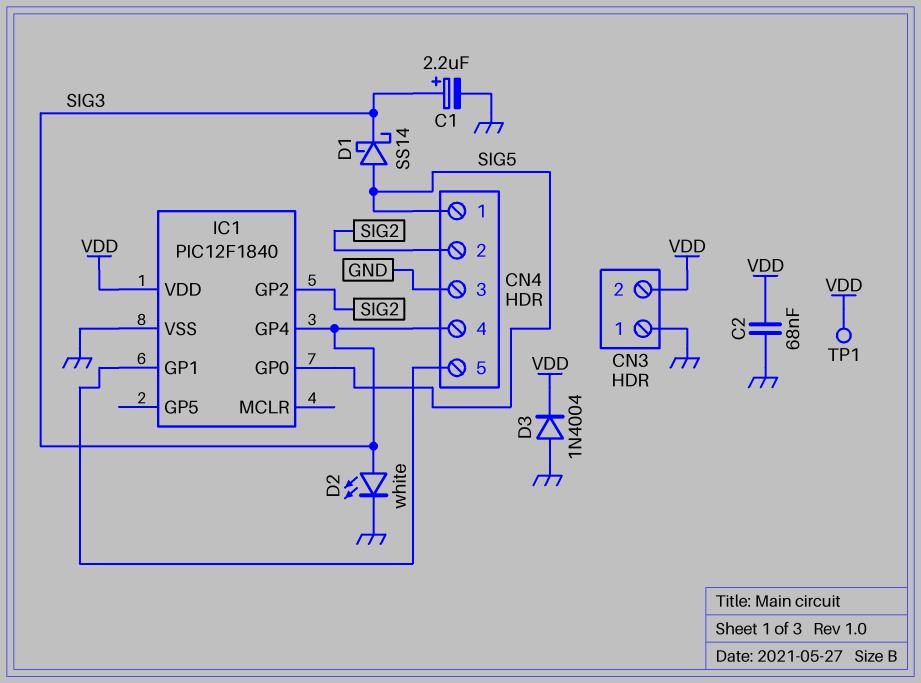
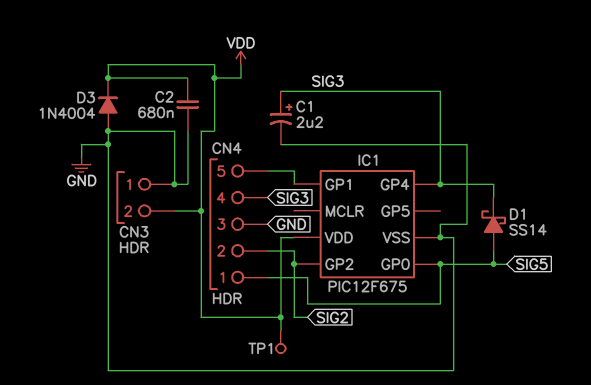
C2: 68nF (GND, VDD) -> 680nF (GND, VDD)
D2: LED white (A SIG3, K GND) -> none
IC1: PIC12F1840 -> PIC12F675

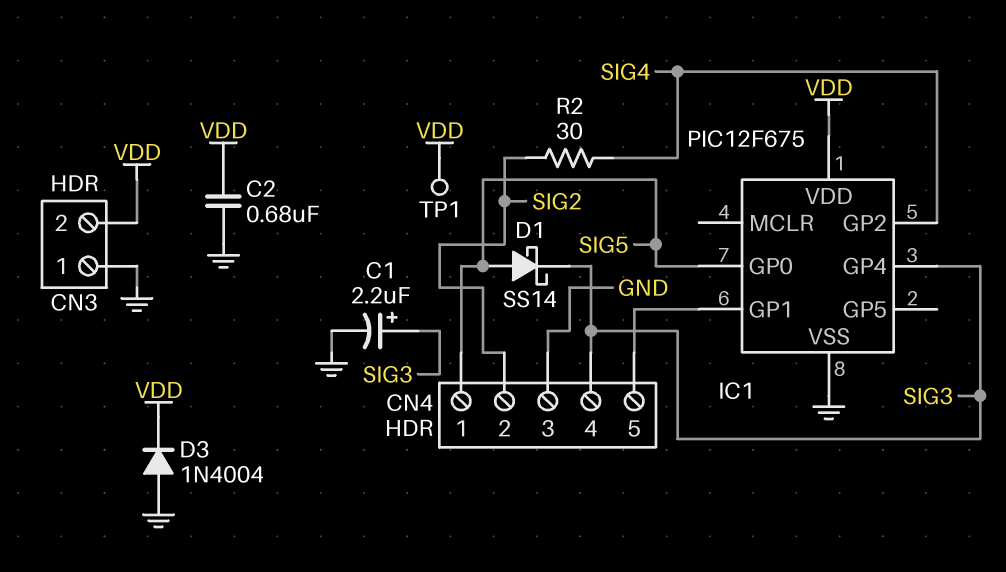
IC1 pin GP2: SIG2 -> SIG4
R2: none -> 30 (SIG2, SIG4)

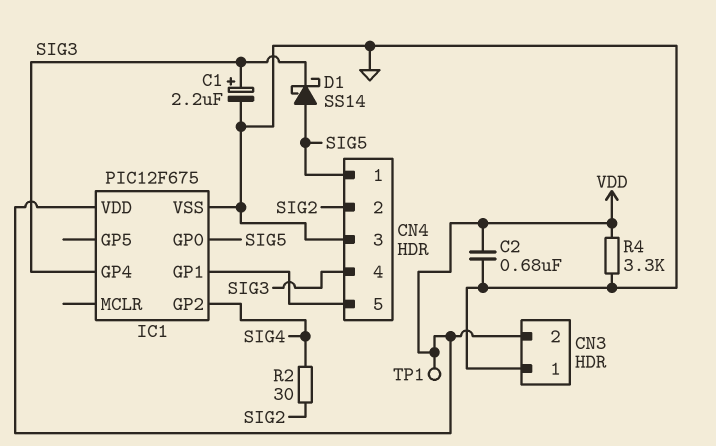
D3: diode 1N4004 (A GND, K VDD) -> none
R4: none -> 3.3k (GND, VDD)

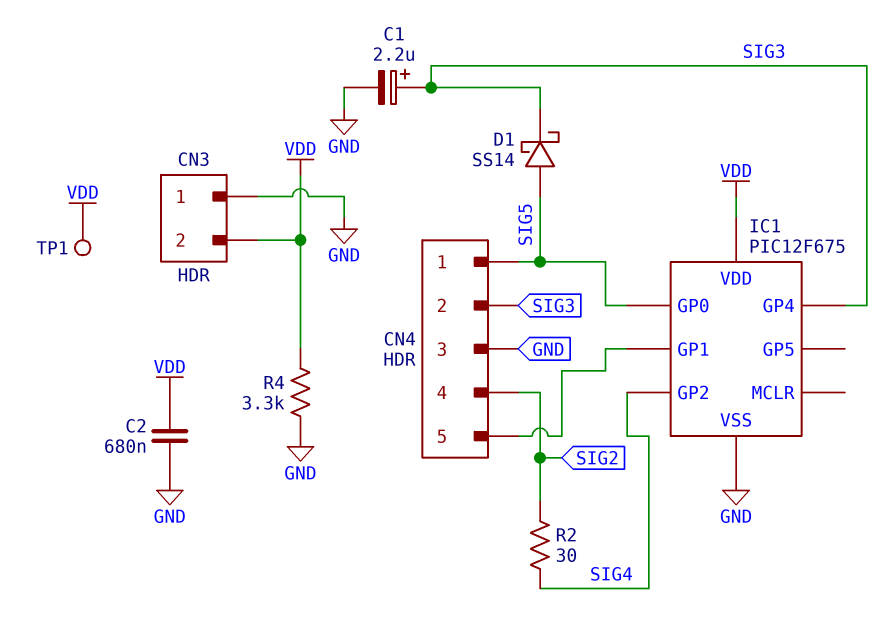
CN4 pin 2: SIG2 -> SIG3
CN4 pin 4: SIG3 -> SIG2

